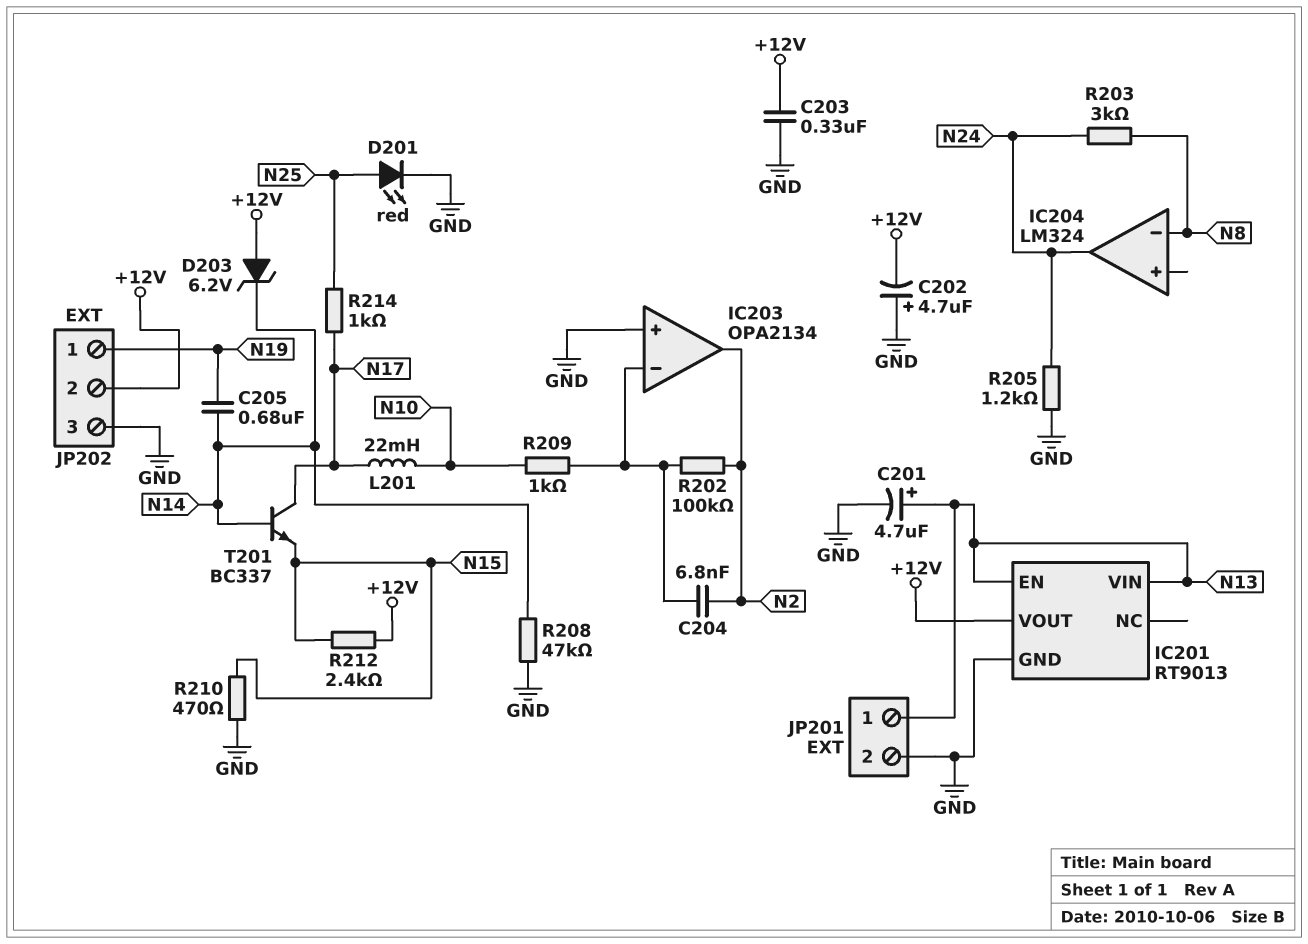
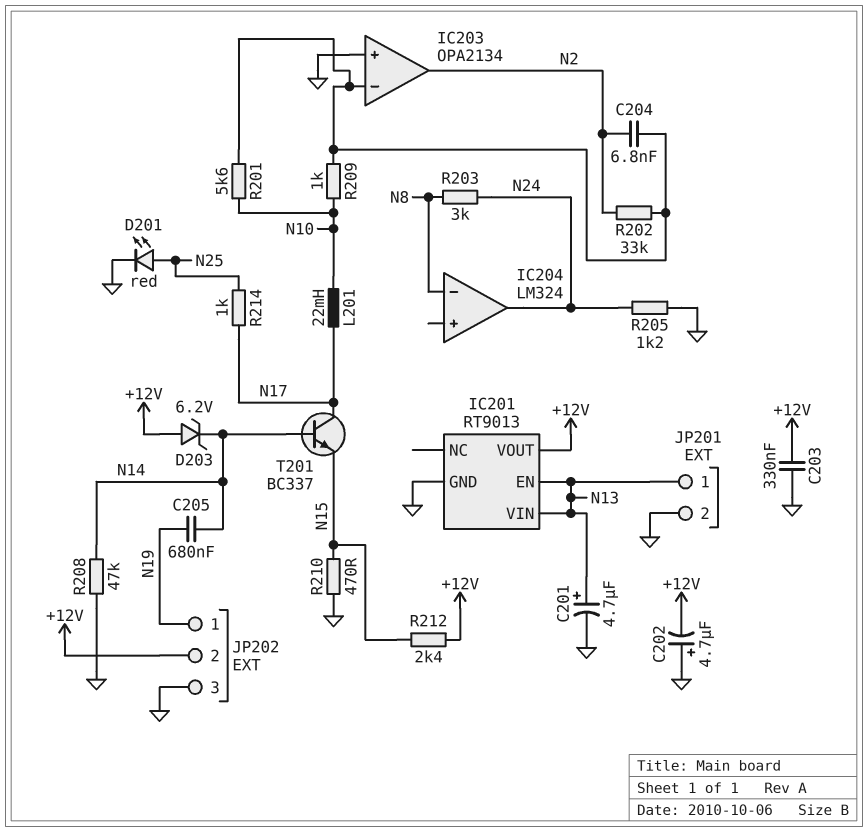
R201: none -> 5.6k (IC203/in-, N10)
R202: 100k (IC203/in-, N2) -> 33k (IC203/in-, N2)

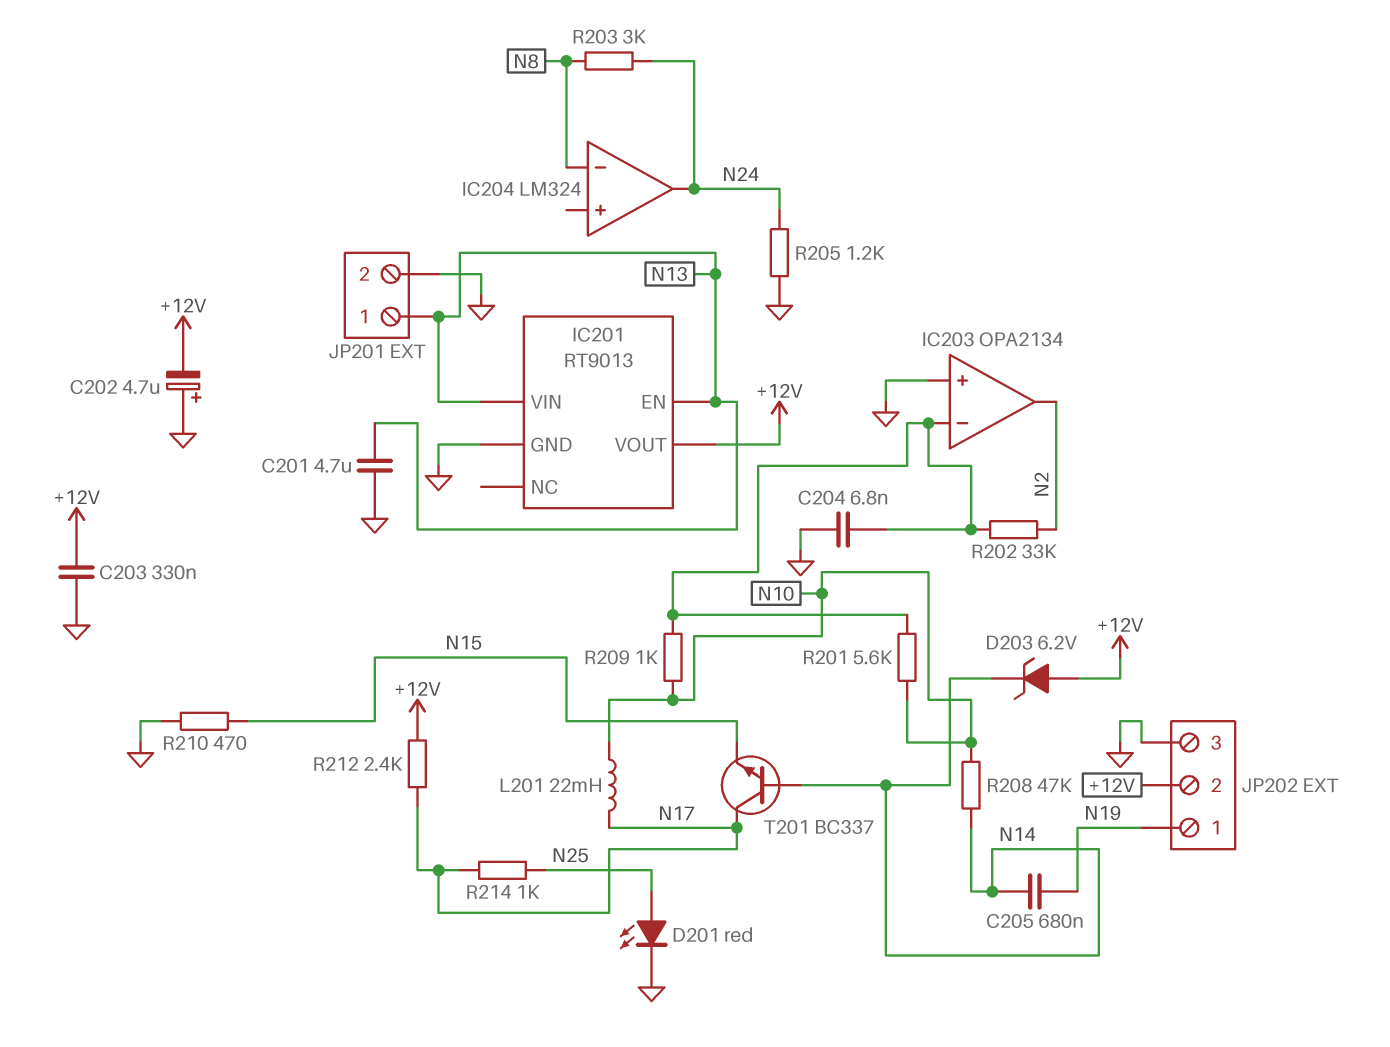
C201: 4.7uF (plus N13, minus GND) -> 4.7uF (GND, N13)
C204: 6.8nF (IC203/in-, N2) -> 6.8nF (GND, IC203/in-)
R208: 47k (GND, N14) -> 47k (N10, N14)
R212: 2.4k (+12V, N15) -> 2.4k (+12V, N17)

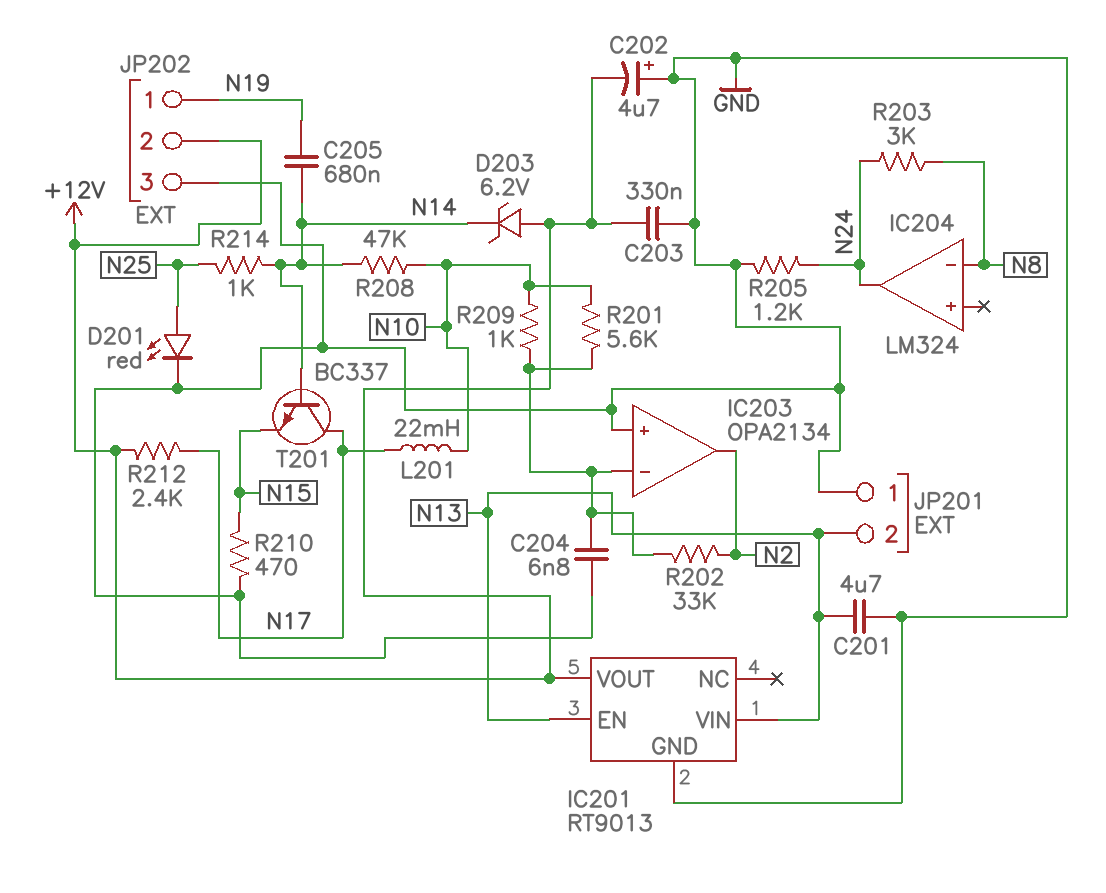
JP201 pin 1: N13 -> GND
JP201 pin 2: GND -> N13
R214: 1k (N17, N25) -> 1k (N14, N25)

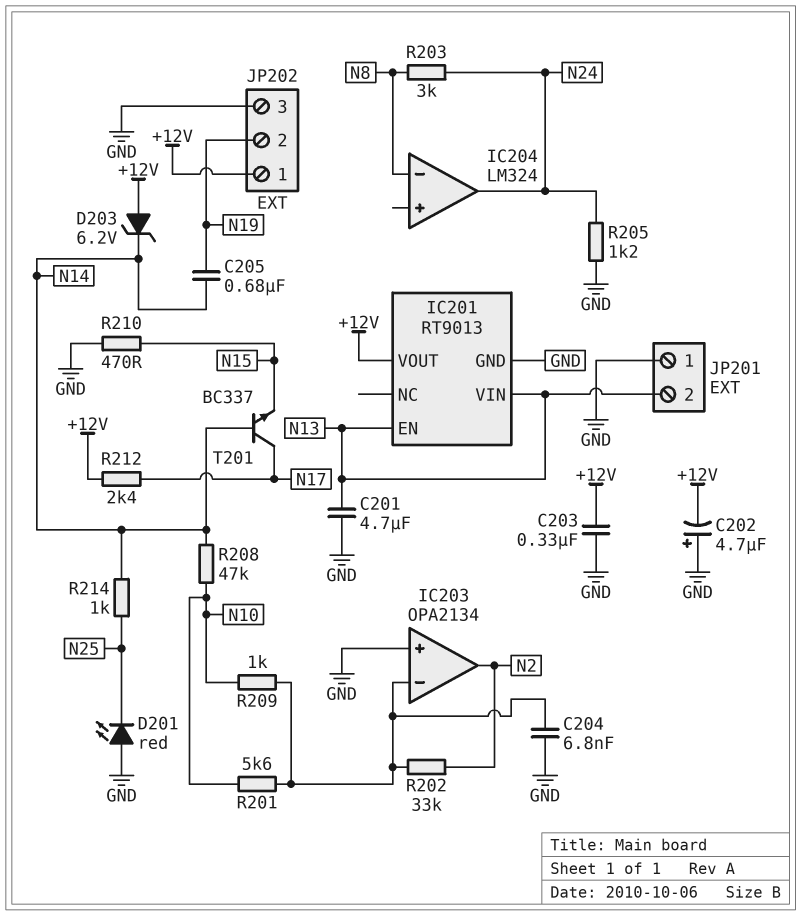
D201: LED red (A N25, K GND) -> LED red (A GND, K N25)
JP202 pin 1: N19 -> +12V
JP202 pin 2: +12V -> N19
L201: 22mH (N10, N17) -> none

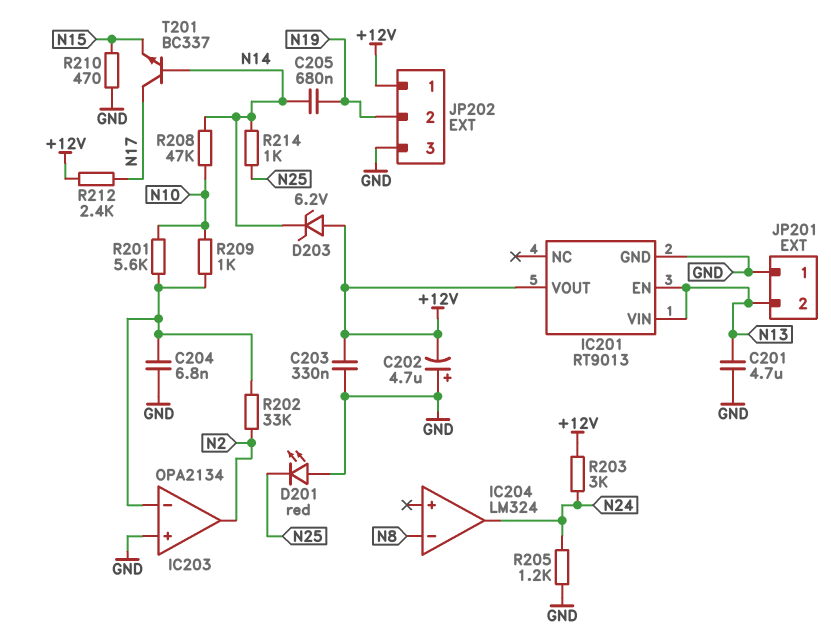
R203: 3k (N8, N24) -> 3k (+12V, N24)

